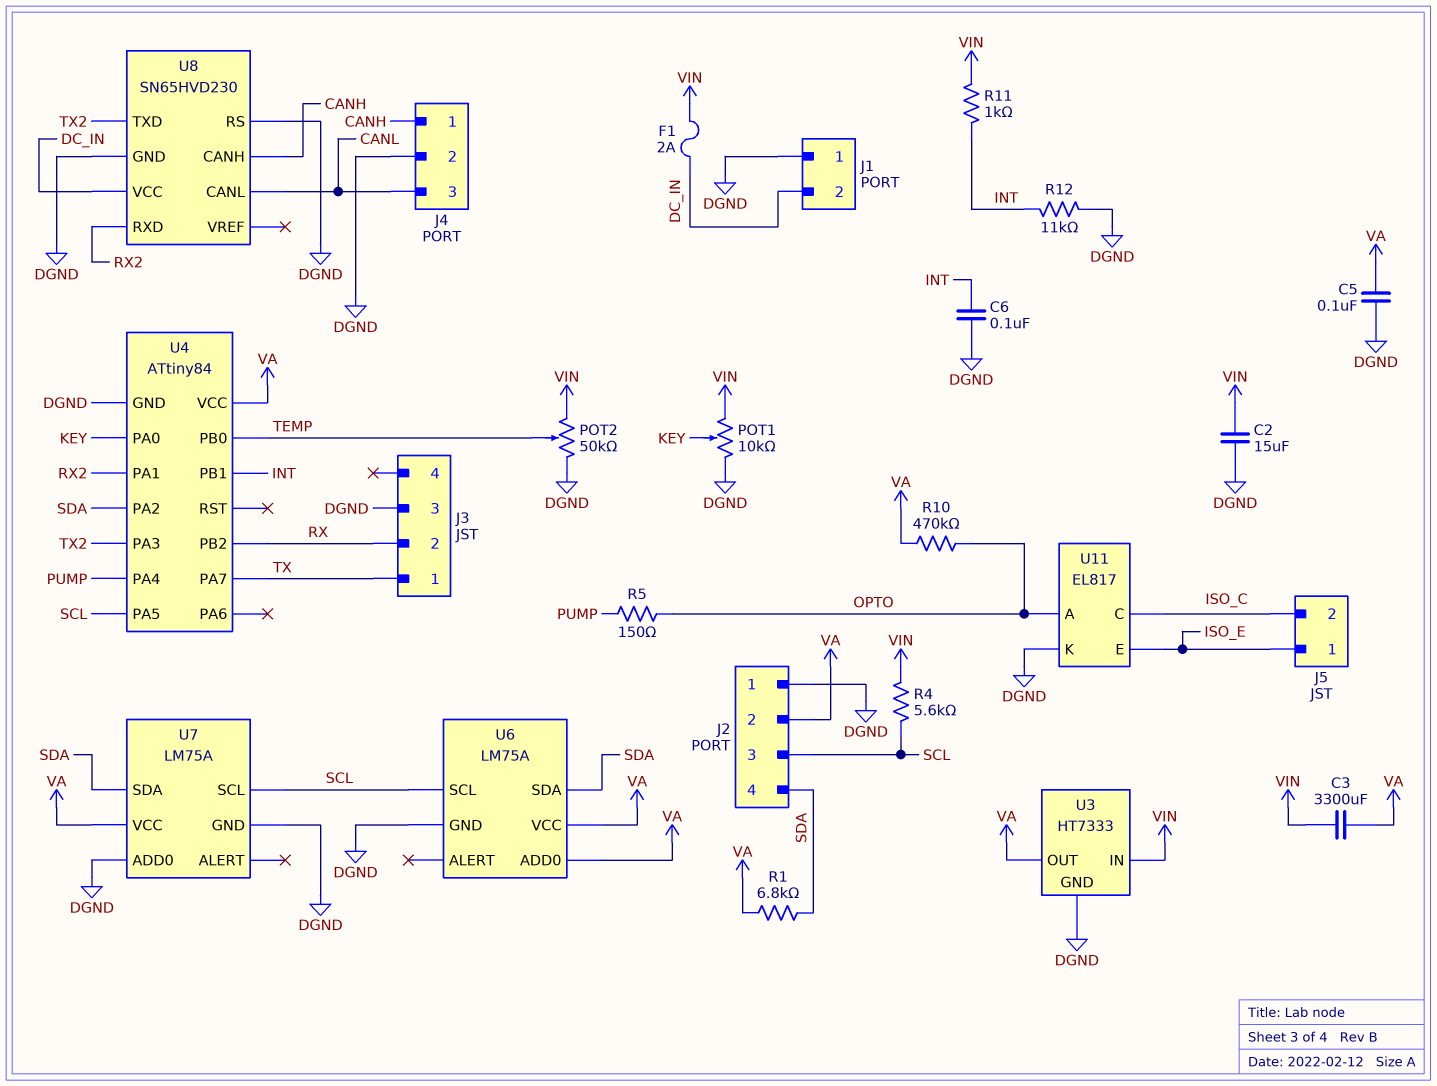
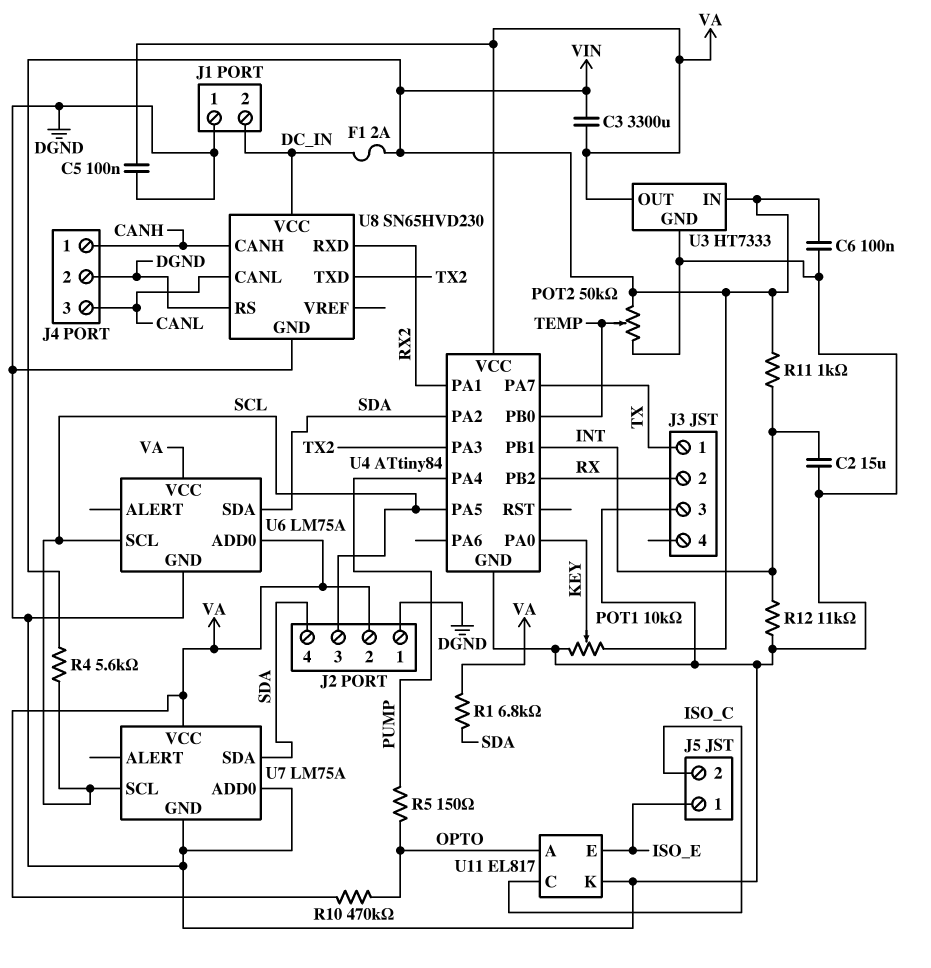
C2: 15uF (DGND, VIN) -> 15uF (DGND, INT)
C6: 100nF (DGND, INT) -> 100nF (DGND, VIN)

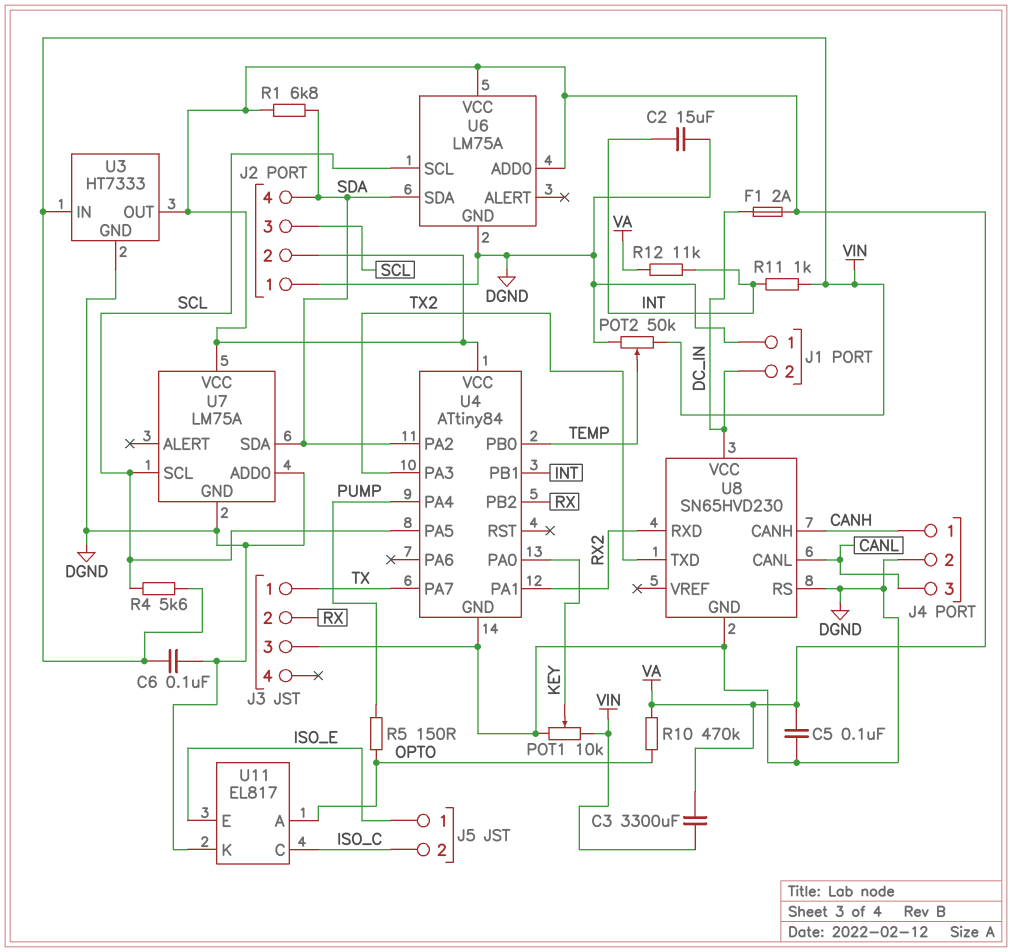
F1: 2A (DC_IN, VIN) -> 2A (DC_IN, VA)
R12: 11k (DGND, INT) -> 11k (INT, VA)

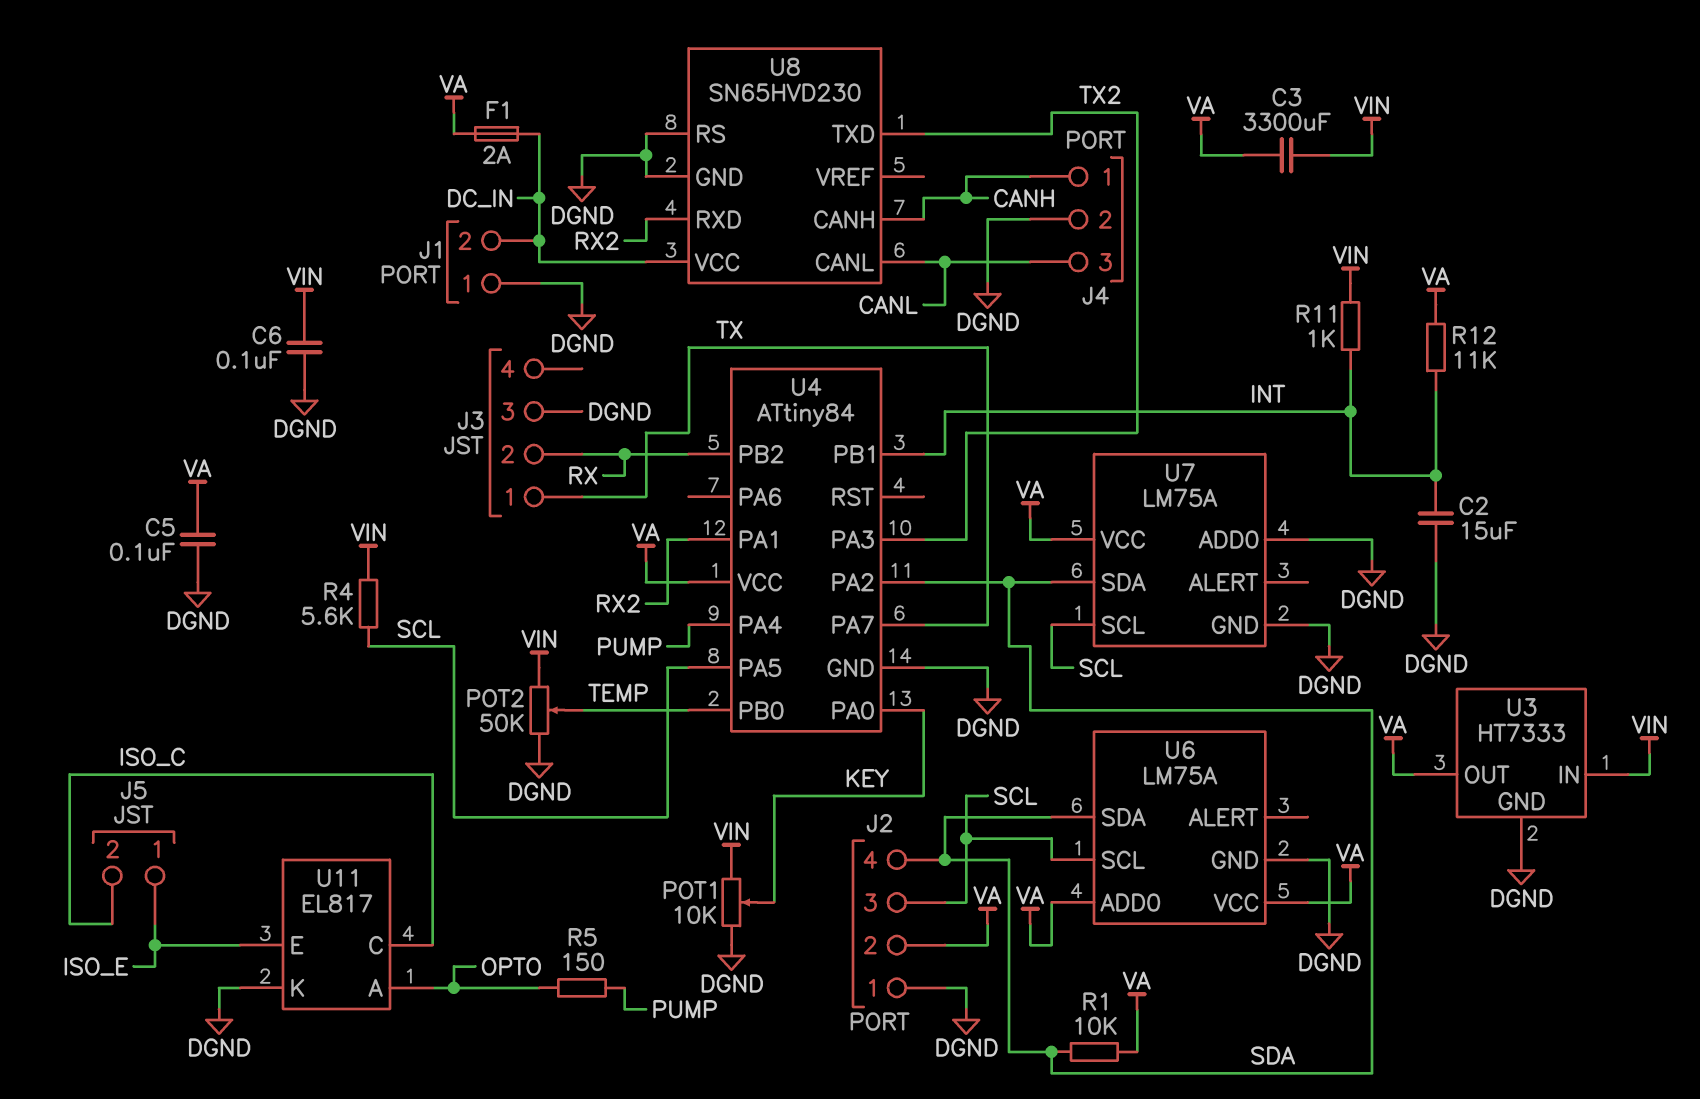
R1: 6.8k (SDA, VA) -> 10k (SDA, VA)
R10: 470k (OPTO, VA) -> none

